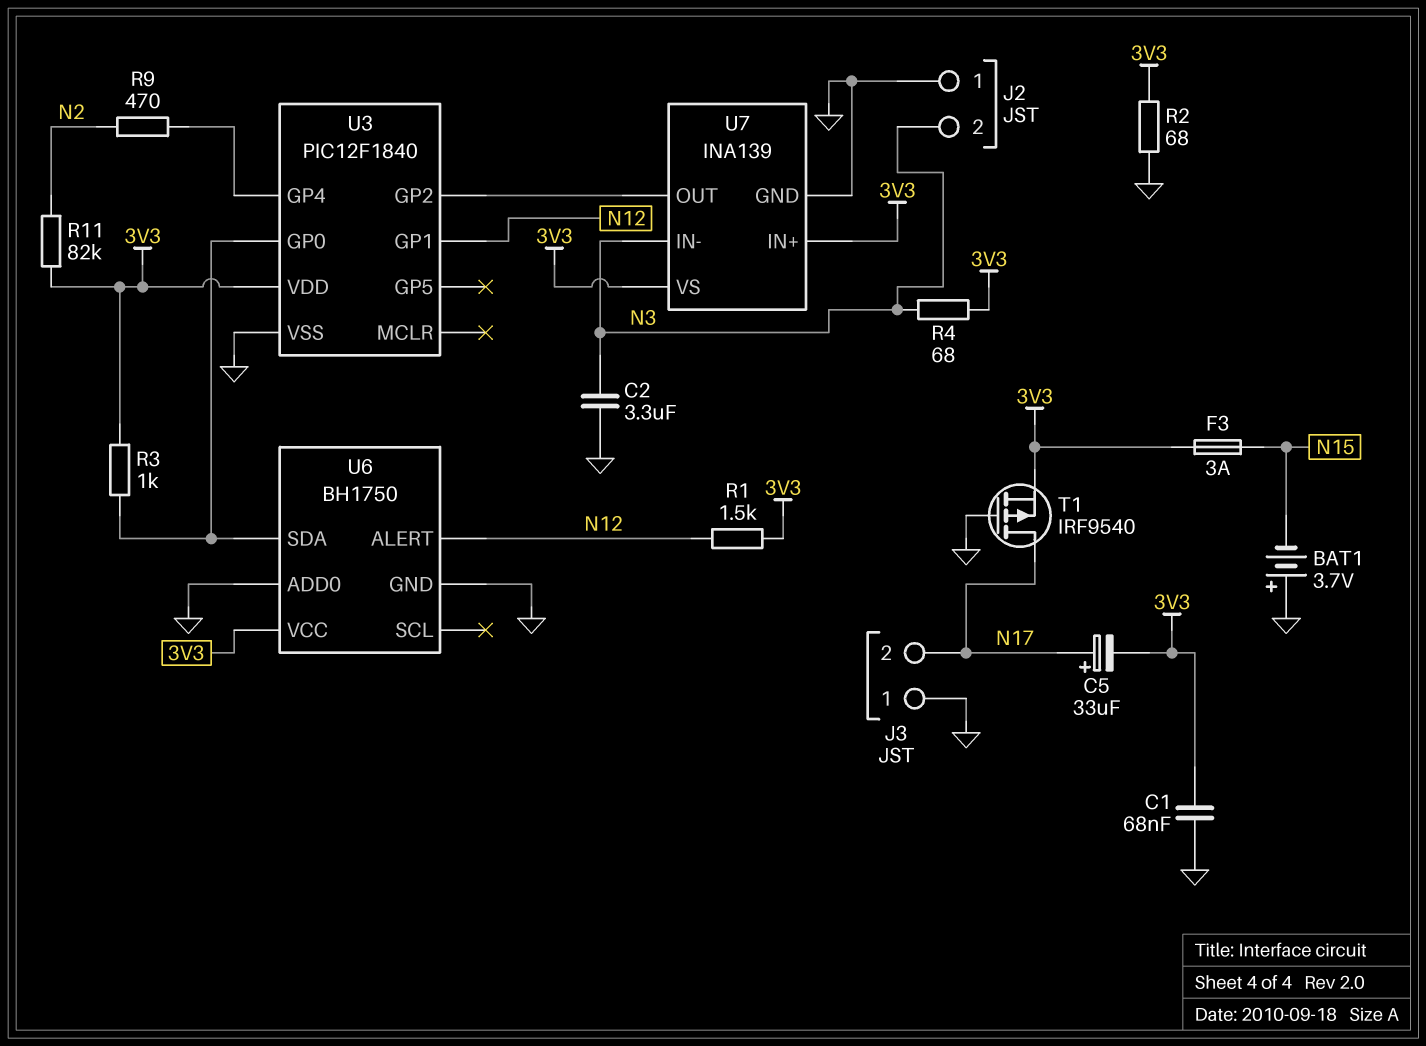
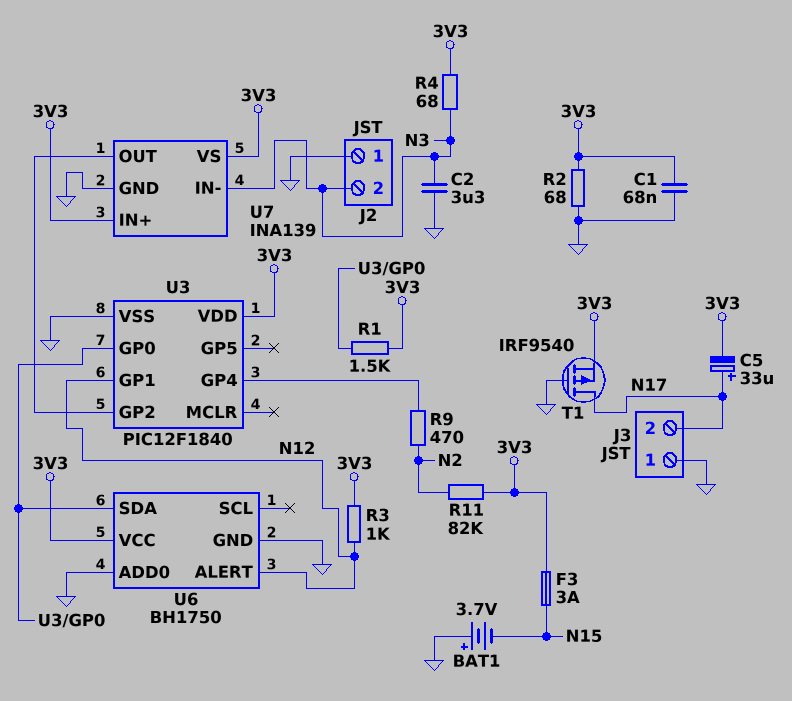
R1: 1.5k (3V3, N12) -> 1.5k (3V3, U3/GP0)
R3: 1k (3V3, U3/GP0) -> 1k (3V3, N12)

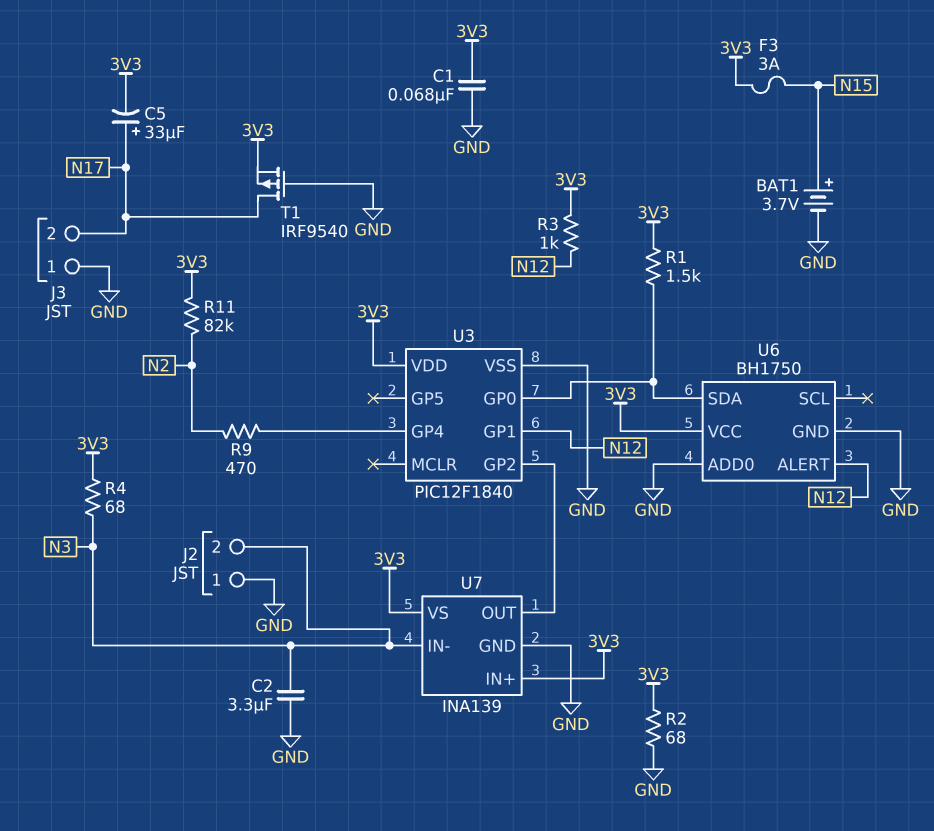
BAT1: 3.7V (plus GND, minus N15) -> 3.7V (plus N15, minus GND)

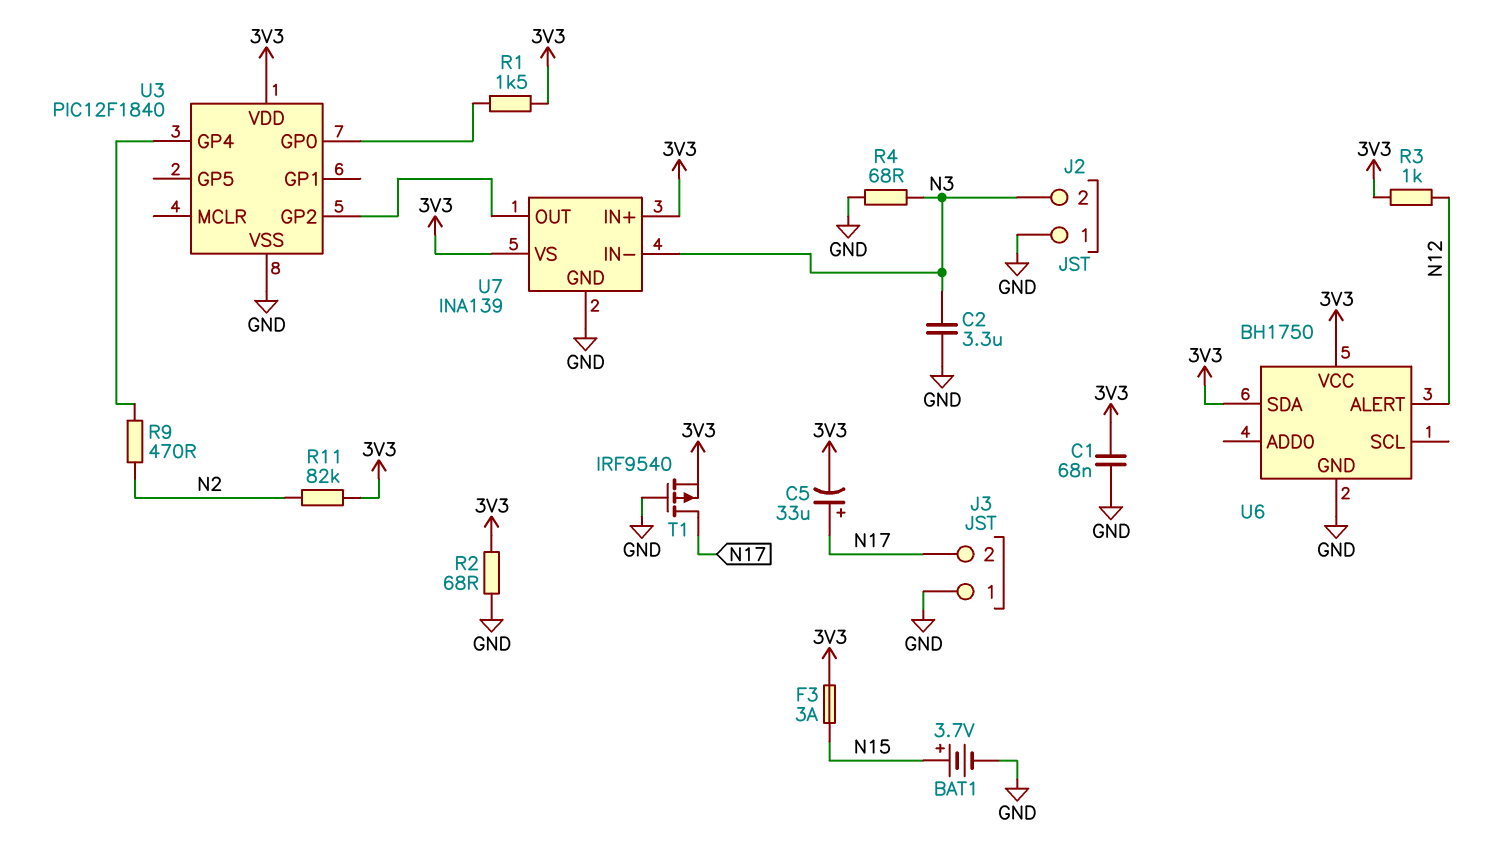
R4: 68 (3V3, N3) -> 68 (GND, N3)
U3 pin GP1: N12 -> none
U6 pin ADD0: GND -> none
U6 pin SDA: U3/GP0 -> 3V3

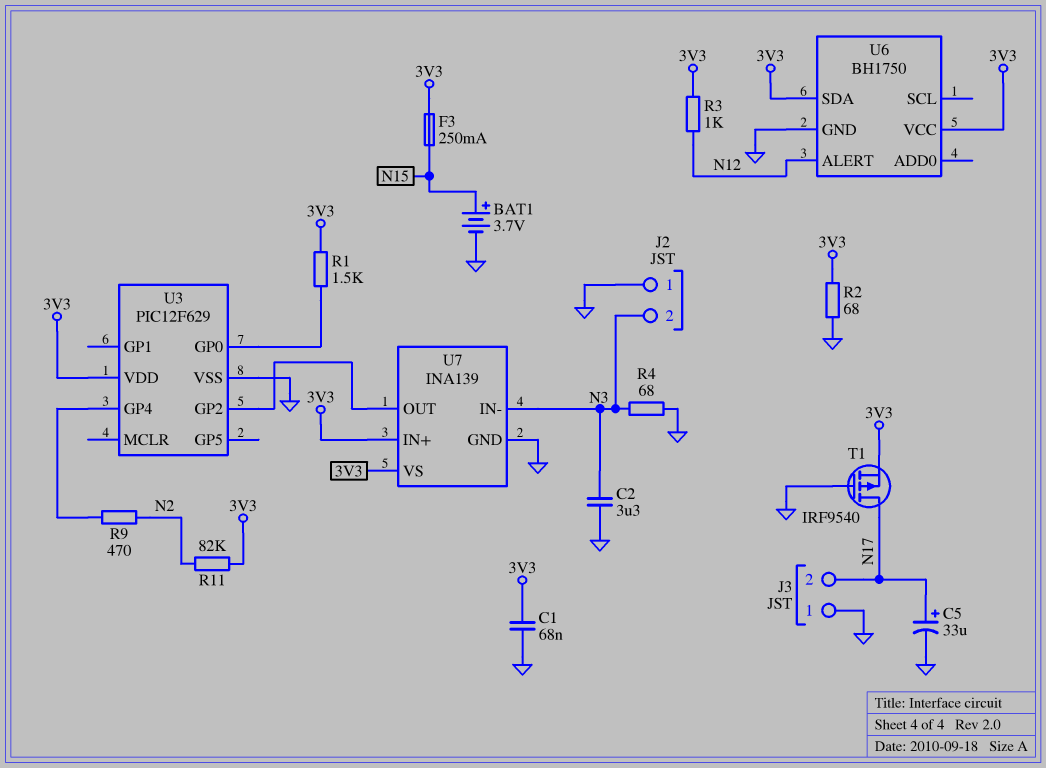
C5: 33uF (plus N17, minus 3V3) -> 33uF (plus N17, minus GND)
F3: 3A (3V3, N15) -> 250mA (3V3, N15)
U3: PIC12F1840 -> PIC12F629

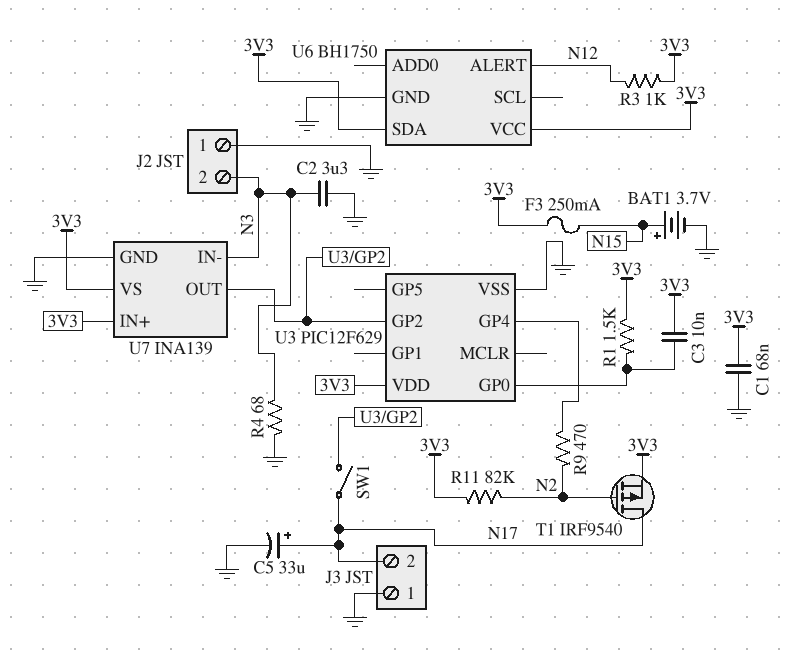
C3: none -> 10nF (3V3, U3/GP0)
R2: 68 (3V3, GND) -> none
SW1: none -> switch (N17, U3/GP2)
T1: PMOS IRF9540 (G GND, D N17, S 3V3) -> PMOS IRF9540 (G N2, D N17, S 3V3)

